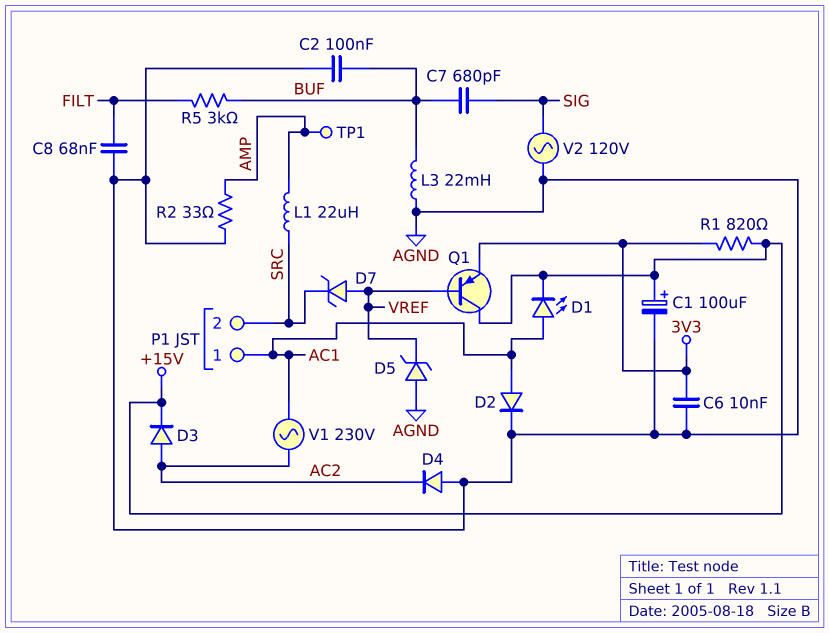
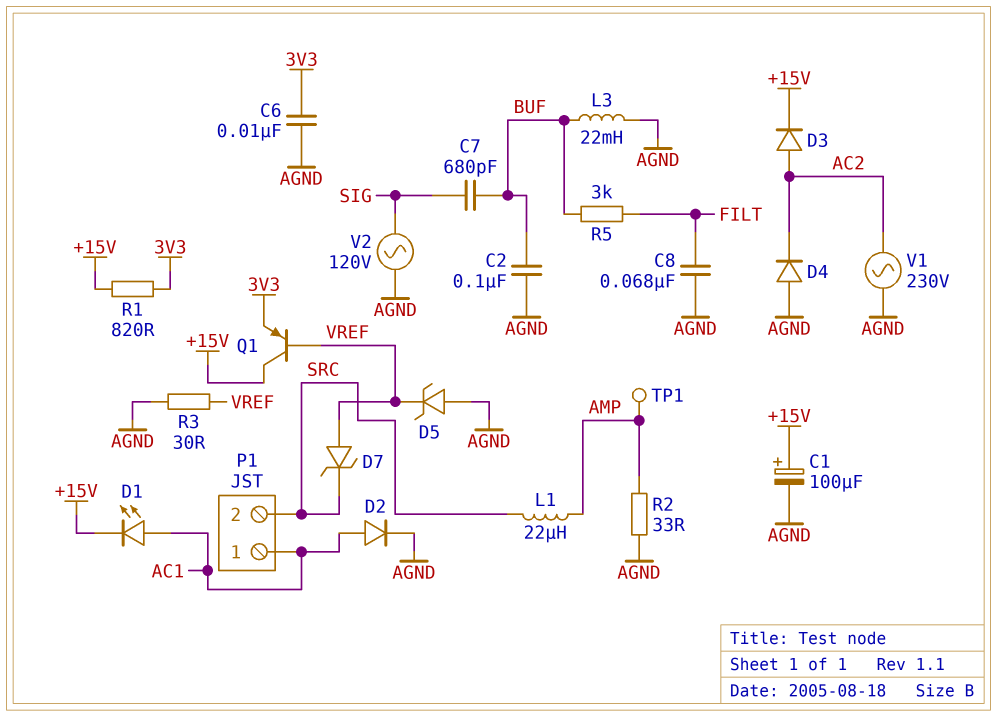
R3: none -> 30 (AGND, VREF)
V1: AC 230V (AC1, AC2) -> AC 230V (AC2, AGND)

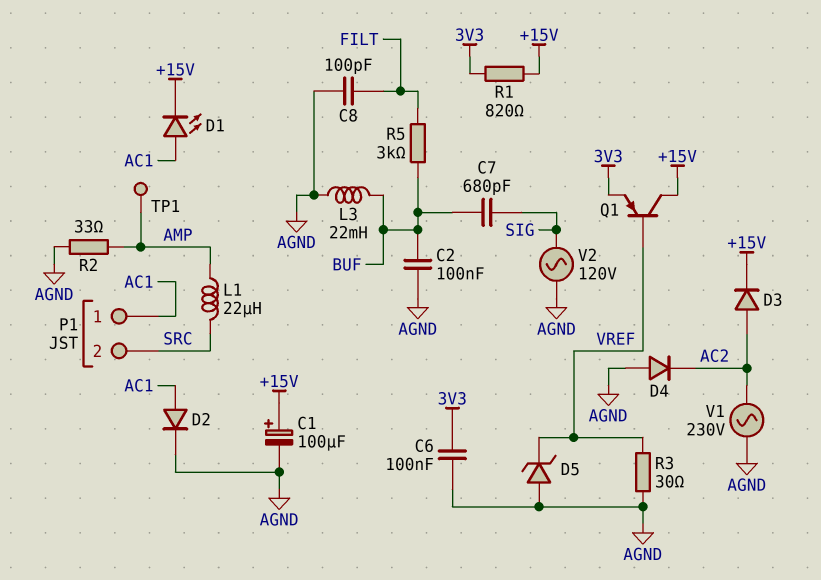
C6: 10nF (3V3, AGND) -> 100nF (3V3, AGND)
C8: 68nF (AGND, FILT) -> 100pF (AGND, FILT)
D7: zener (A VREF, K SRC) -> none

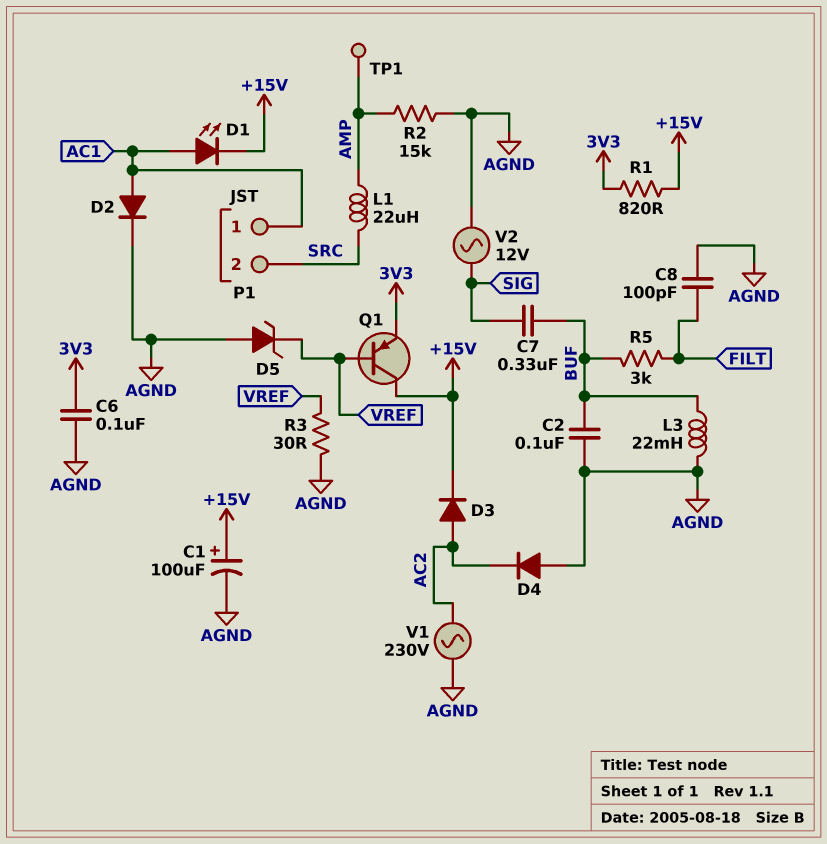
C7: 680pF (BUF, SIG) -> 330nF (BUF, SIG)
R2: 33 (AGND, AMP) -> 15k (AGND, AMP)
V2: AC 120V (AGND, SIG) -> AC 12V (AGND, SIG)

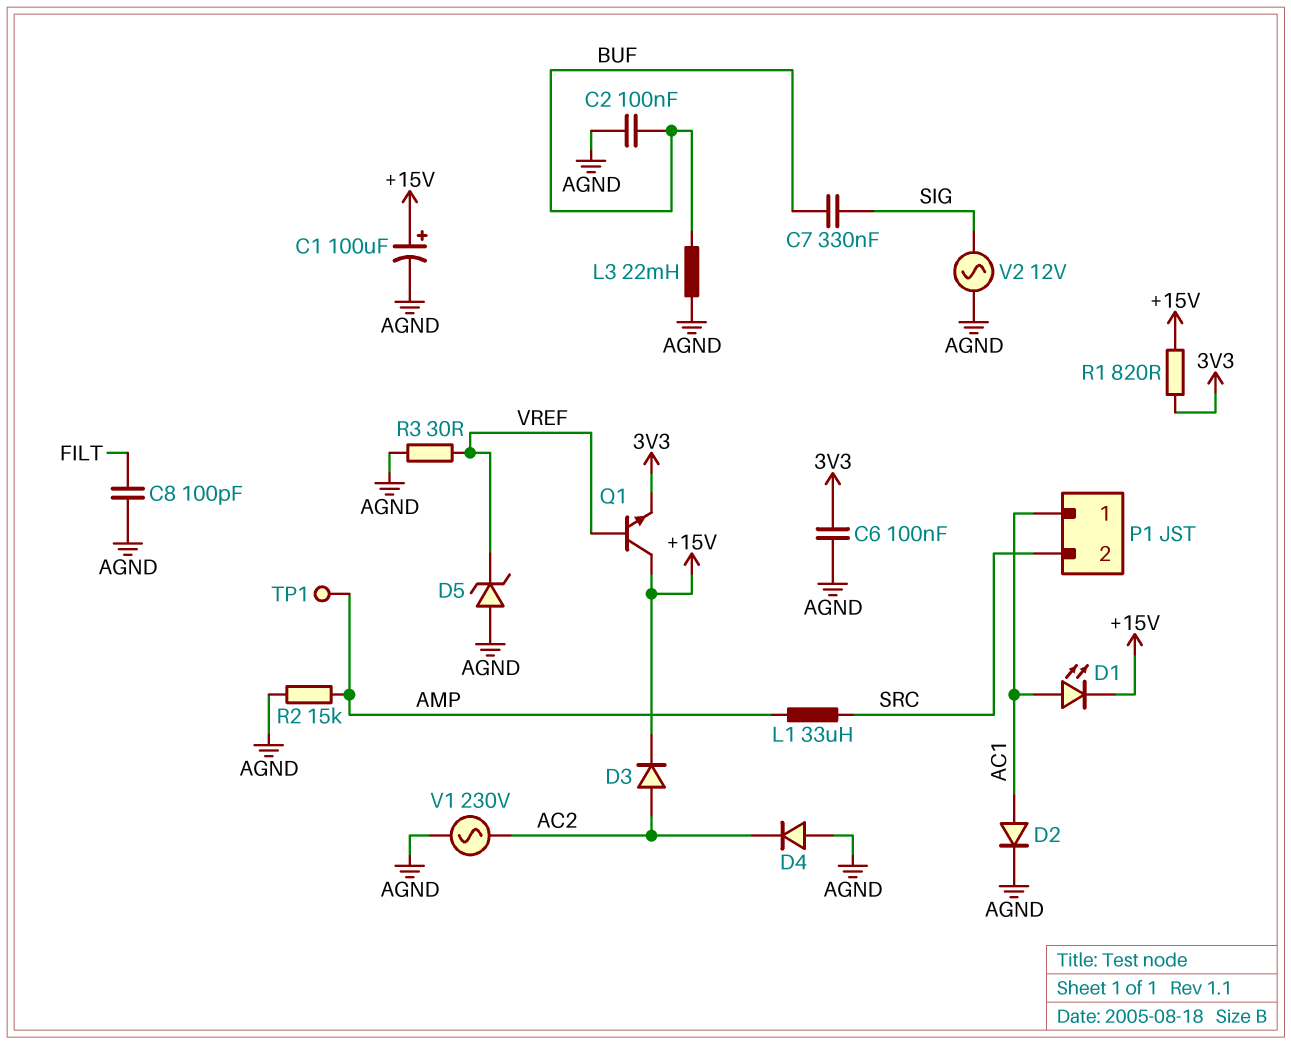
L1: 22uH (AMP, SRC) -> 33uH (AMP, SRC)
Q1: PNP (B VREF, C +15V, E 3V3) -> NPN (B VREF, C +15V, E 3V3)
R5: 3k (BUF, FILT) -> none

